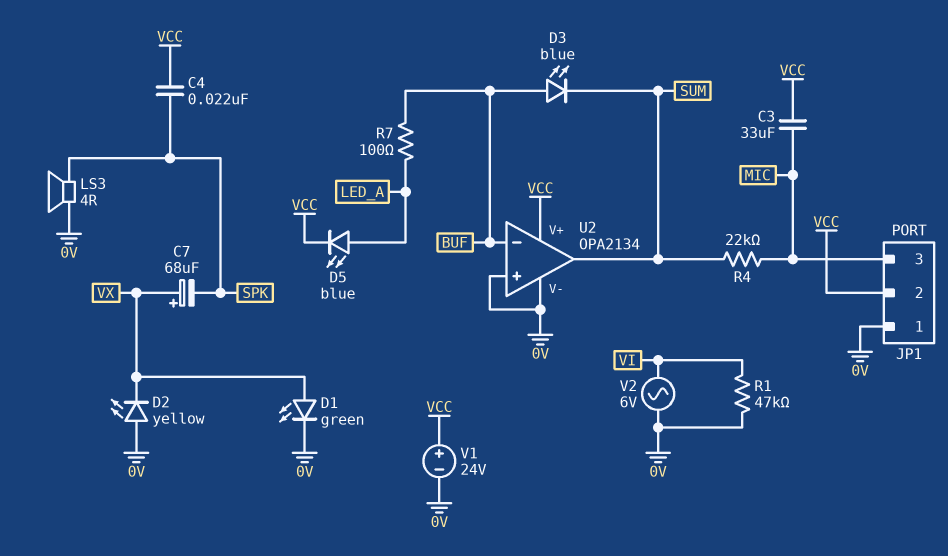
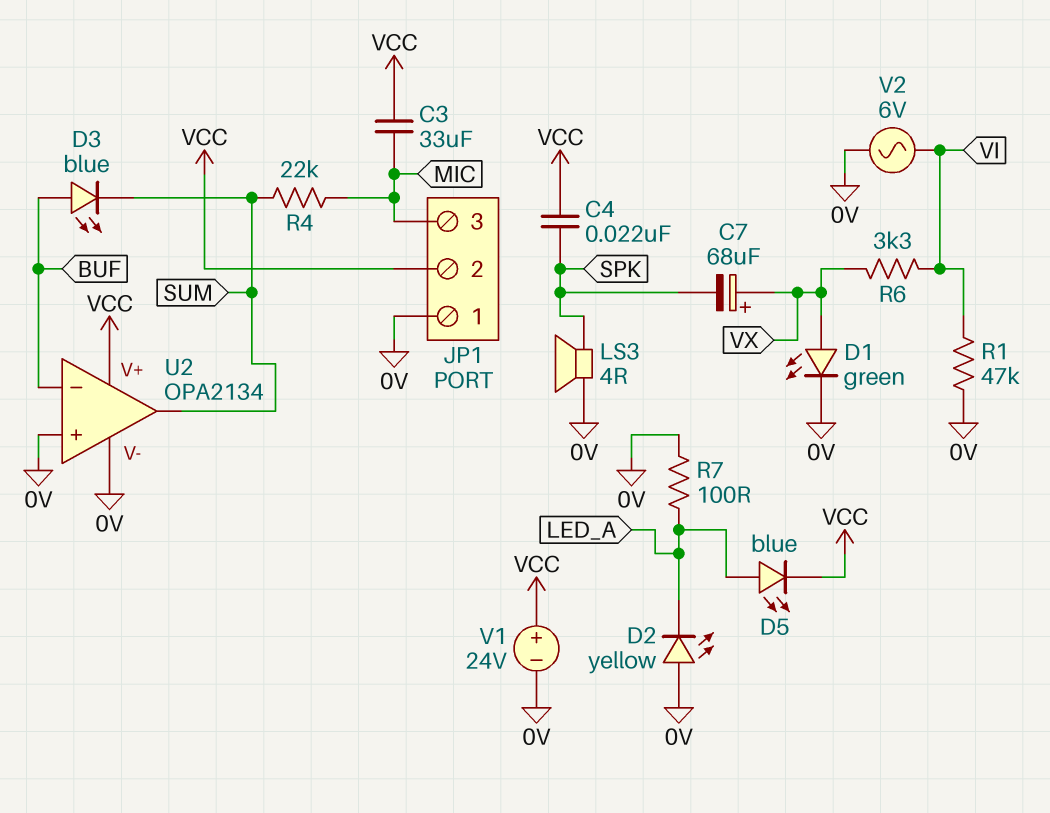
D2: LED yellow (A 0V, K VX) -> LED yellow (A 0V, K LED_A)
R6: none -> 3.3k (VI, VX)
R7: 100 (BUF, LED_A) -> 100 (0V, LED_A)

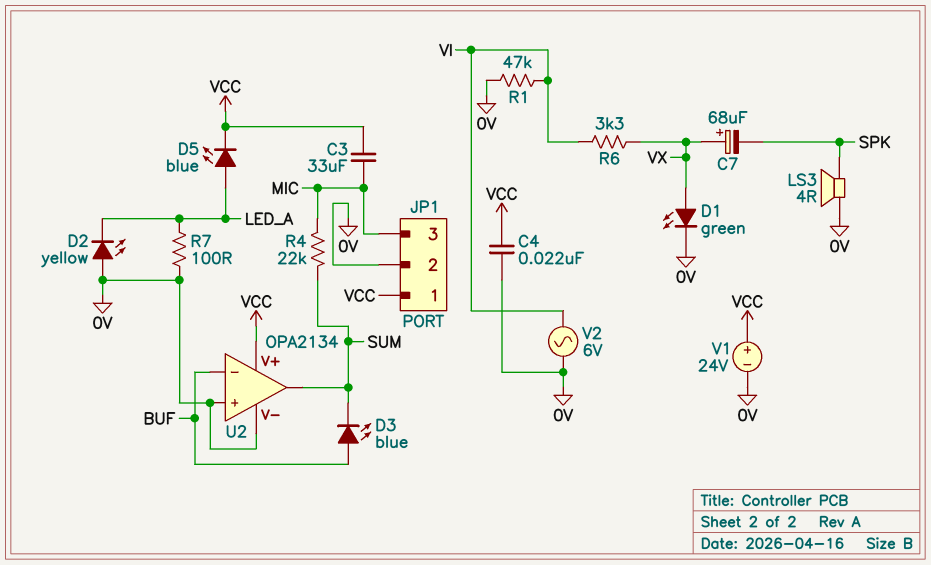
C4: 22nF (SPK, VCC) -> 22nF (0V, VCC)
JP1 pin 1: 0V -> VCC
JP1 pin 2: VCC -> 0V

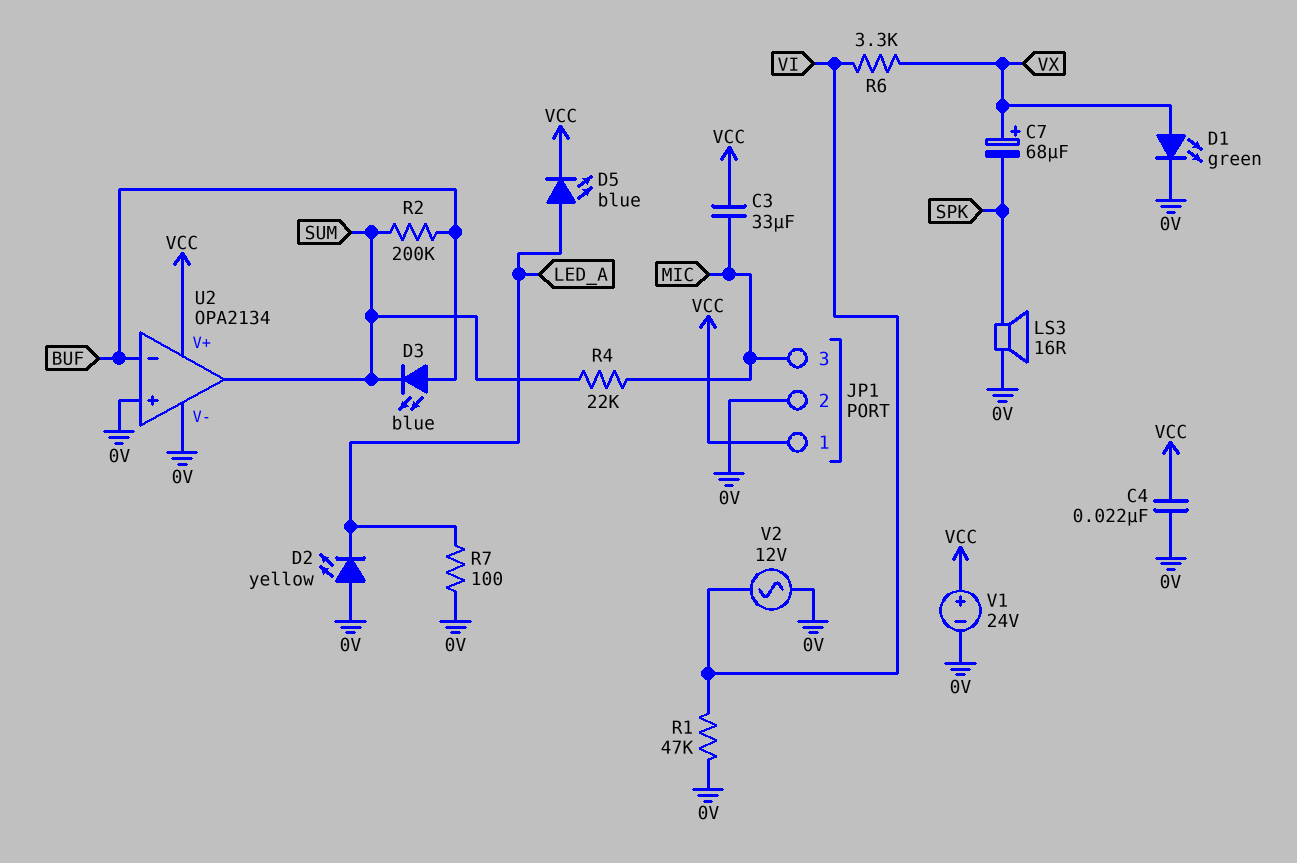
LS3: speaker 4R (0V, SPK) -> speaker 16R (0V, SPK)
R2: none -> 200k (BUF, SUM)
V2: AC 6V (0V, VI) -> AC 12V (0V, VI)

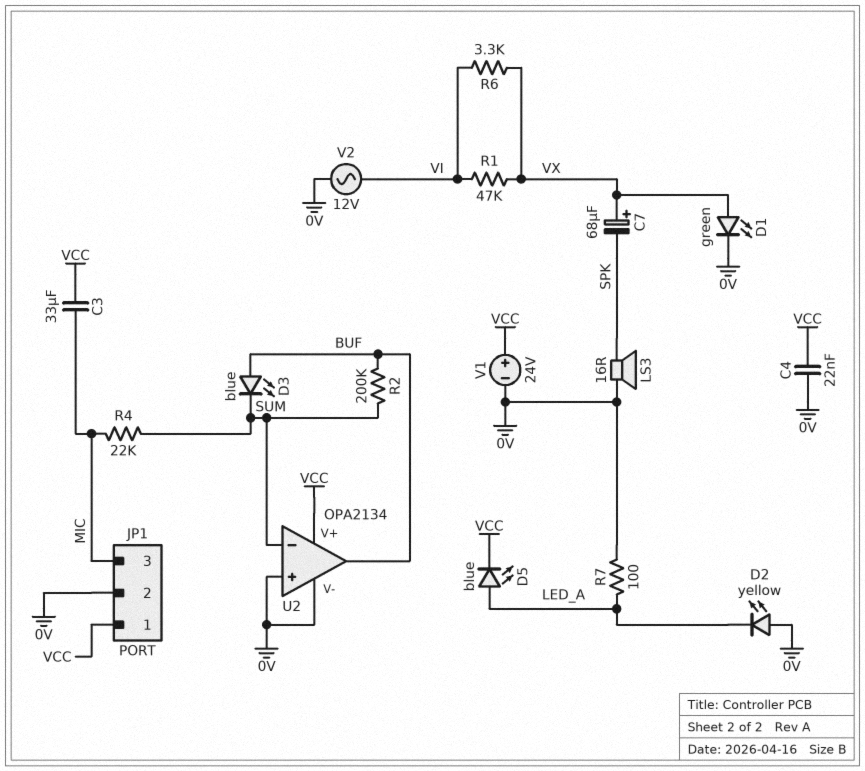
R1: 47k (0V, VI) -> 47k (VI, VX)
U2 pin in-: BUF -> SUM
U2 pin out: SUM -> BUF

